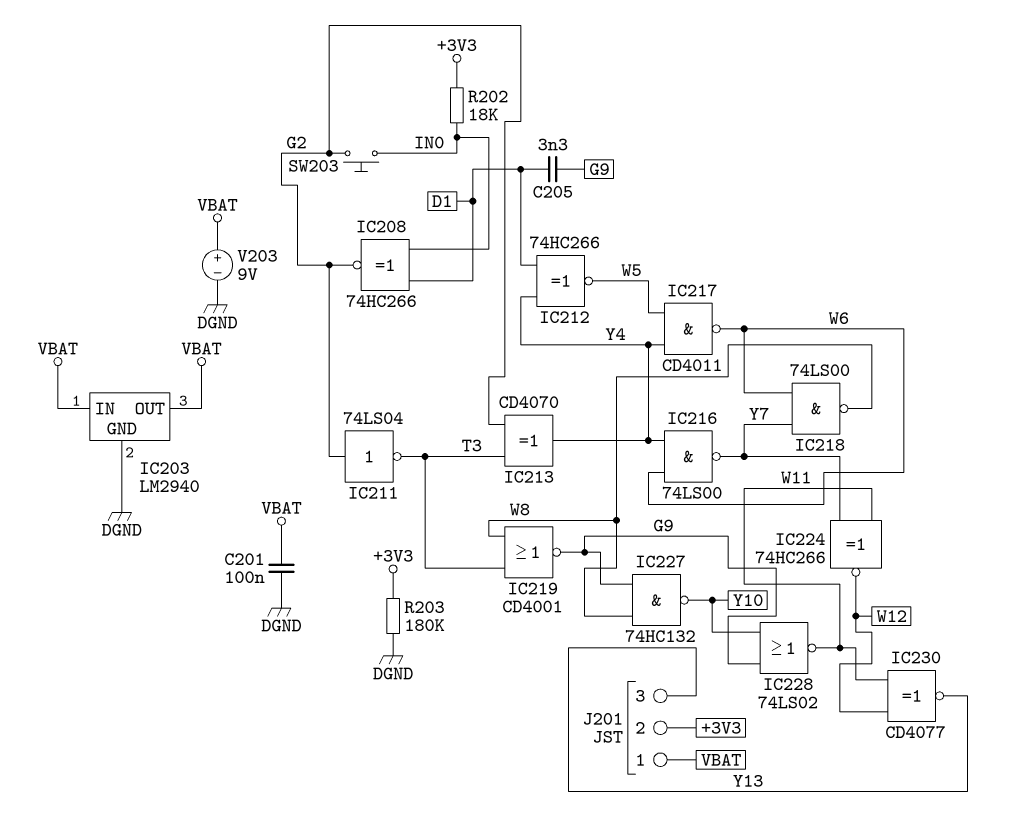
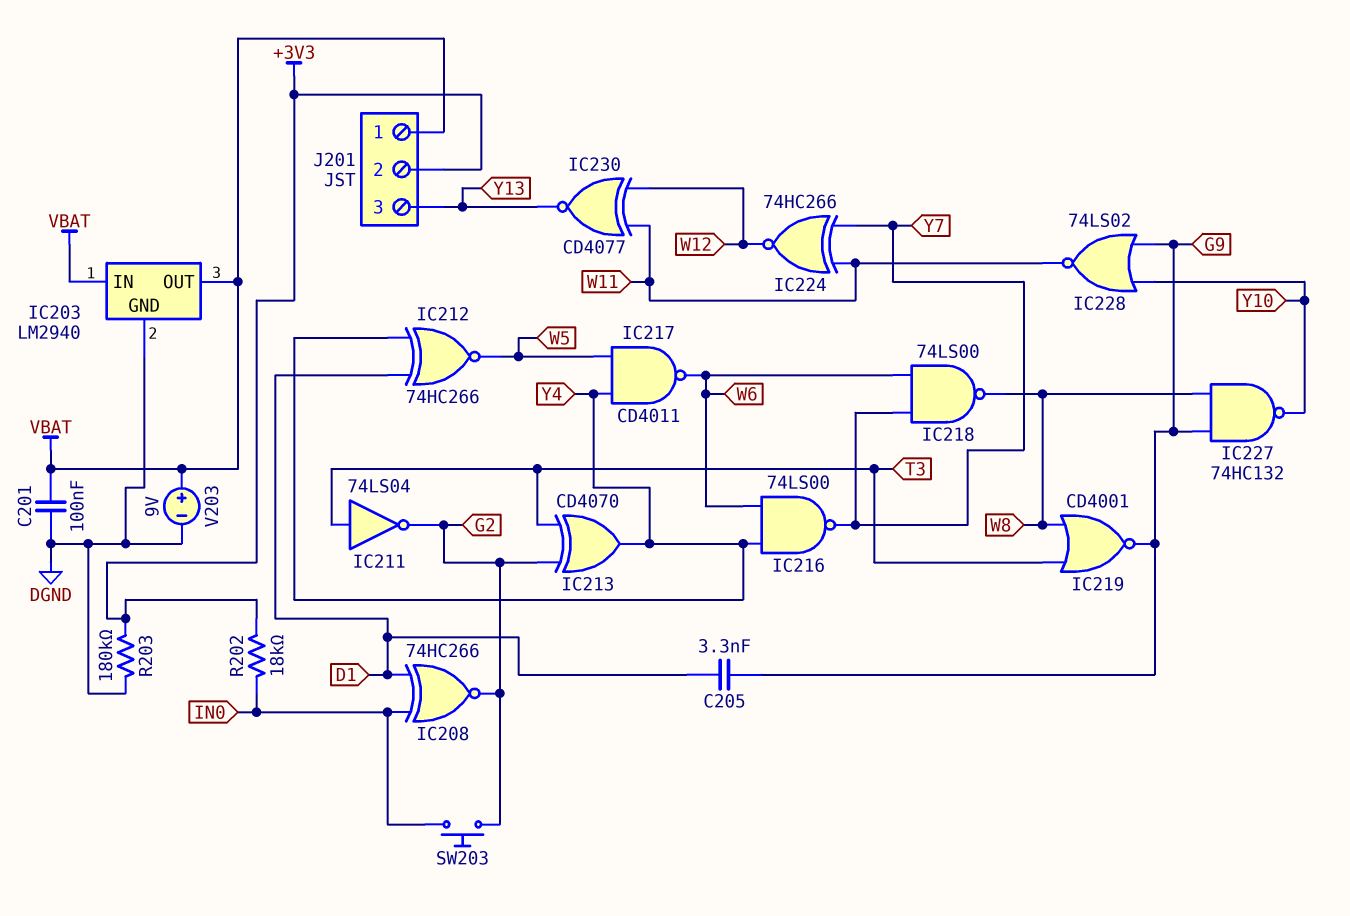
IC211: NOT 74LS04 (in G2, out T3) -> NOT 74LS04 (in T3, out G2)

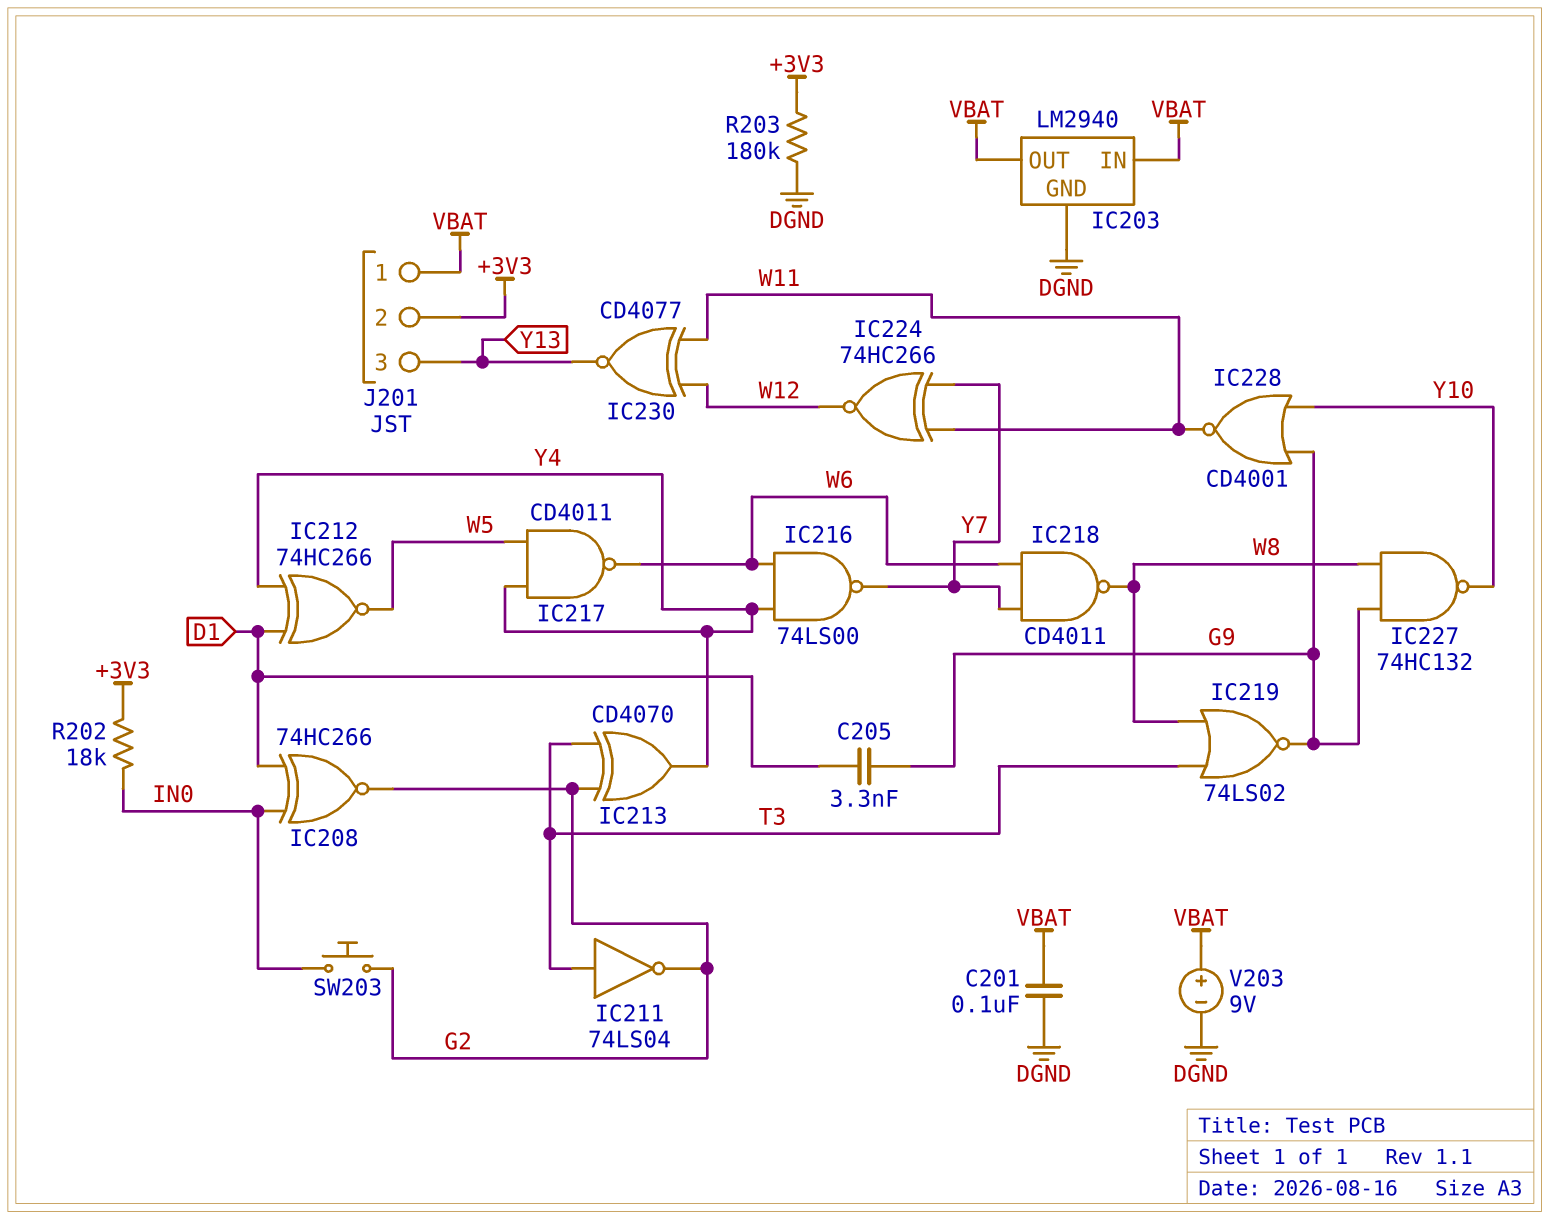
IC218: NAND 74LS00 (in W6, in Y7, out W8) -> NAND CD4011 (in W6, in Y7, out W8)
IC219: NOR CD4001 (in T3, in W8, out G9) -> NOR 74LS02 (in T3, in W8, out G9)
IC228: NOR 74LS02 (in G9, in Y10, out W11) -> NOR CD4001 (in G9, in Y10, out W11)

